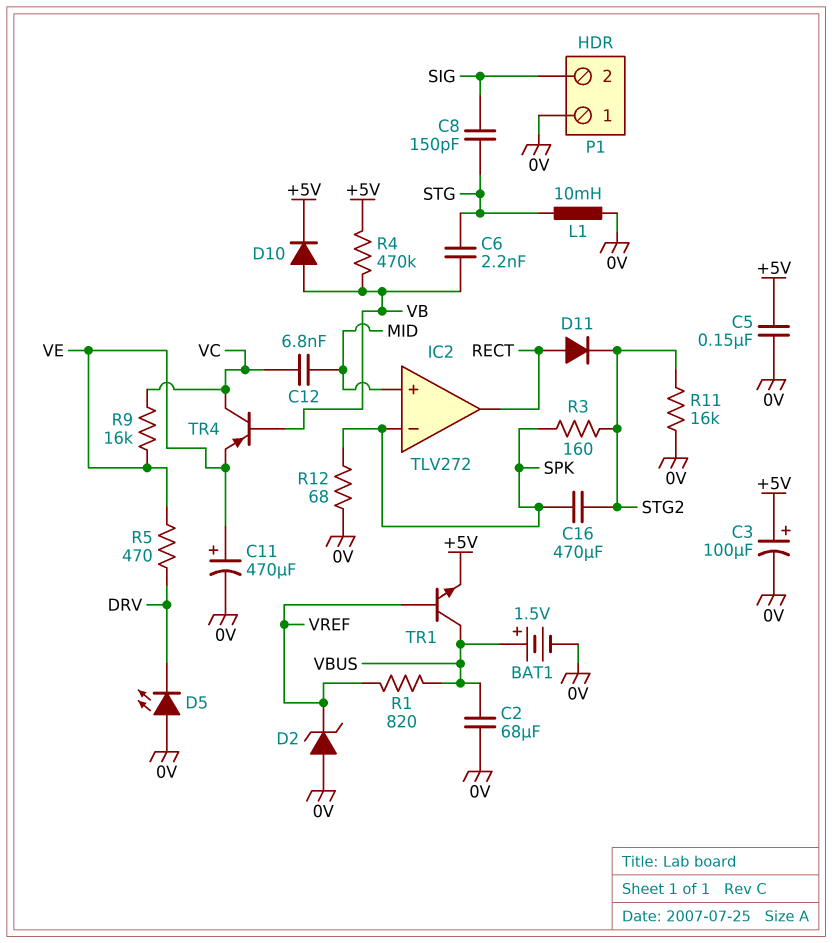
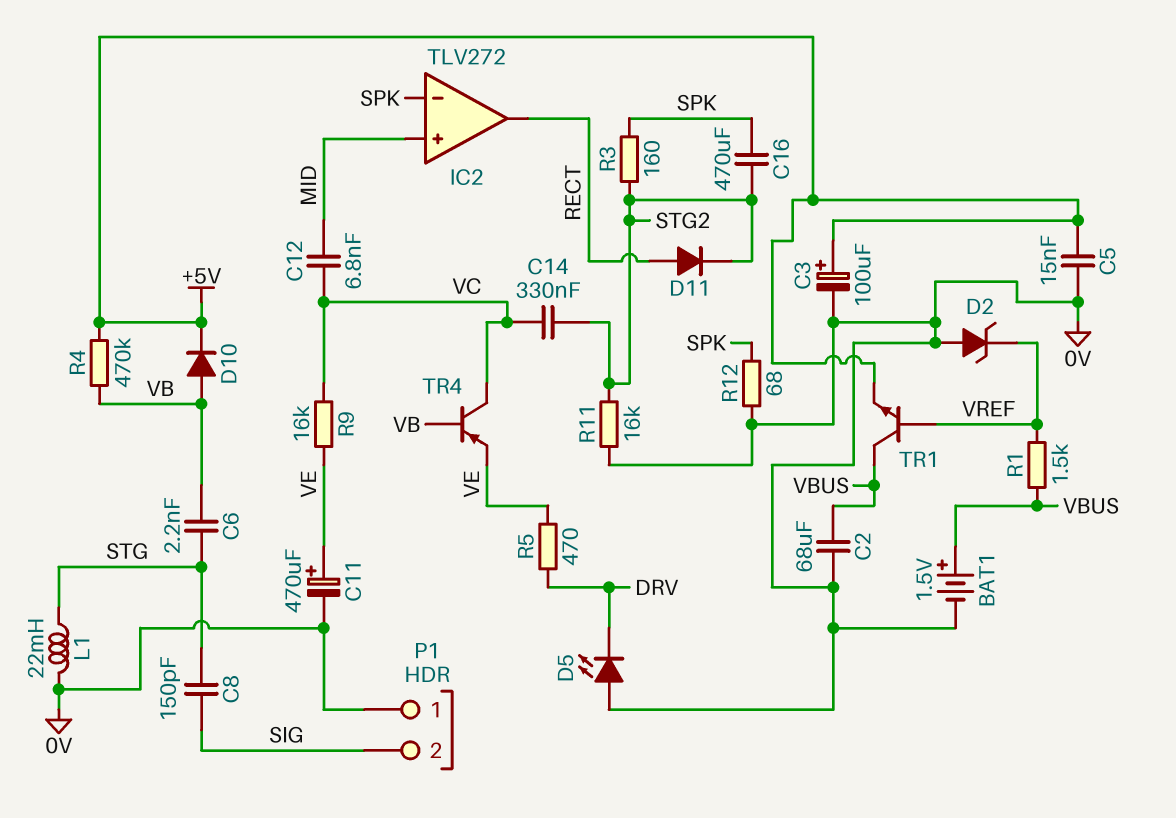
C5: 150nF (+5V, 0V) -> 15nF (+5V, 0V)
C14: none -> 330nF (STG2, VC)
L1: 10mH (0V, STG) -> 22mH (0V, STG)
R1: 820 (VBUS, VREF) -> 1.5k (VBUS, VREF)

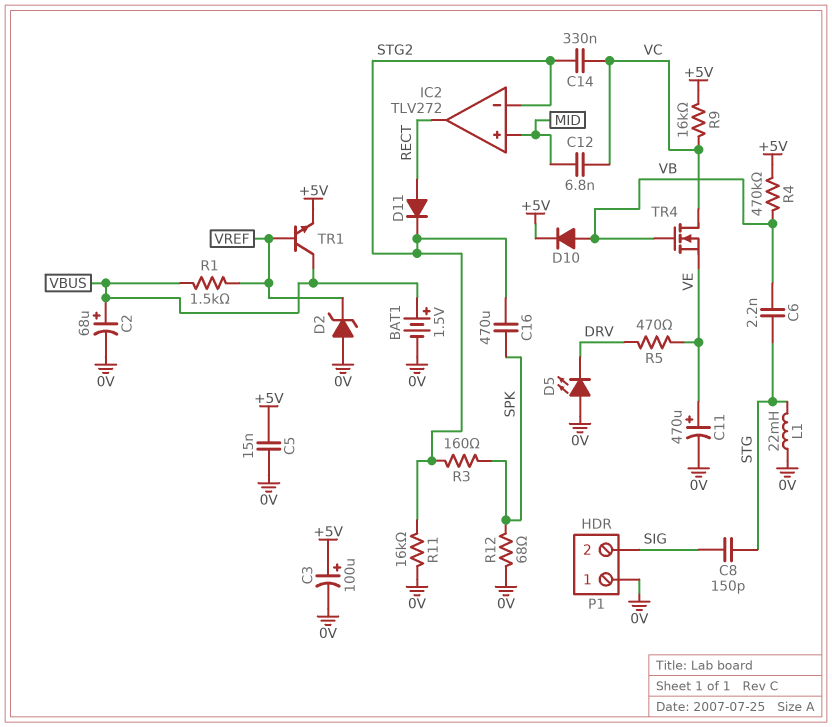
C2: 68uF (0V, VBUS) -> 68uF (plus VBUS, minus 0V)
IC2 pin in-: SPK -> STG2
R9: 16k (VC, VE) -> 16k (+5V, VC)
TR4: PNP (B VB, C VC, E VE) -> NMOS (G VB, D VC, S VE)

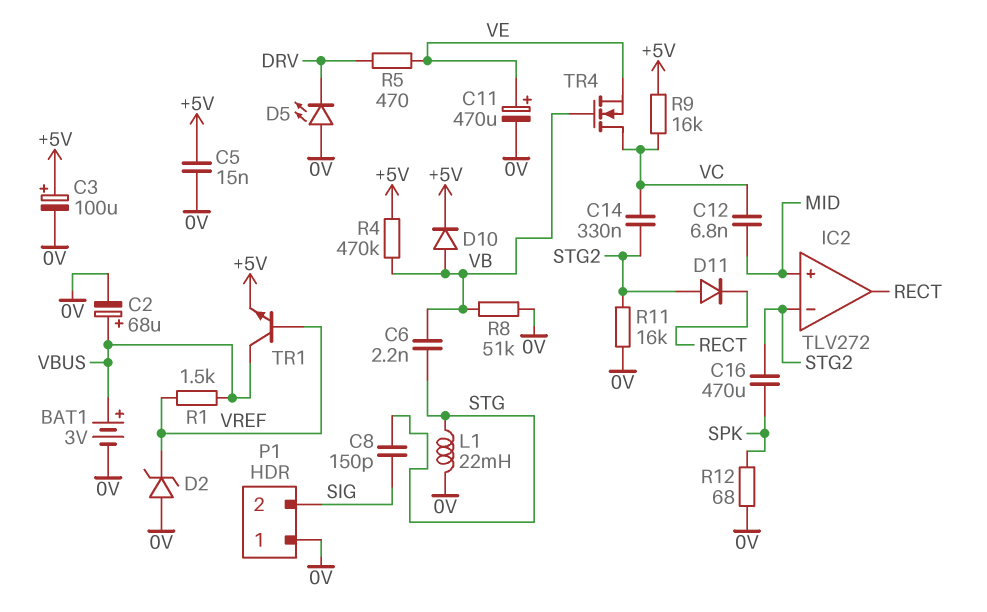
BAT1: 1.5V (plus VBUS, minus 0V) -> 3V (plus VBUS, minus 0V)
D11: diode (A RECT, K STG2) -> diode (A STG2, K RECT)
R3: 160 (SPK, STG2) -> none
R8: none -> 51k (0V, VB)

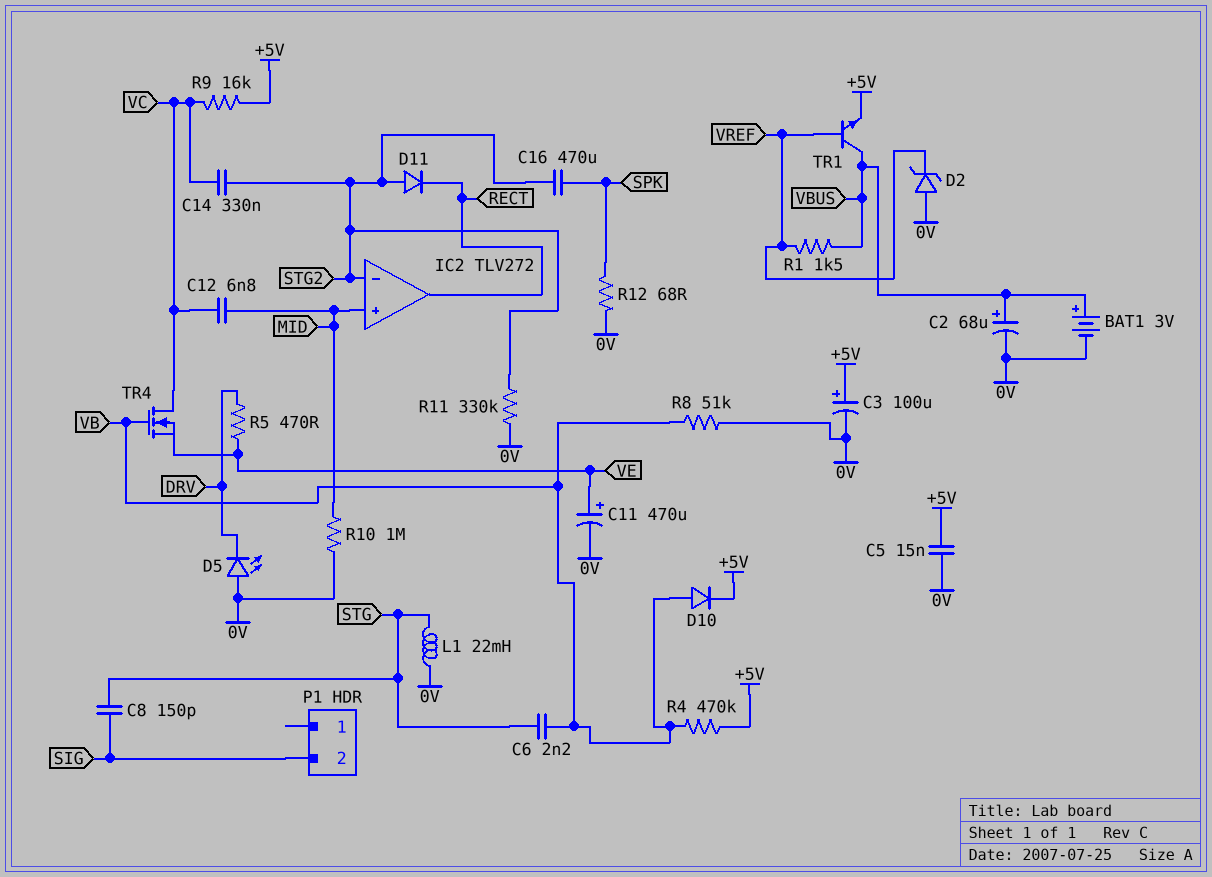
P1 pin 1: 0V -> none
R10: none -> 1M (0V, MID)
R11: 16k (0V, STG2) -> 330k (0V, STG2)

